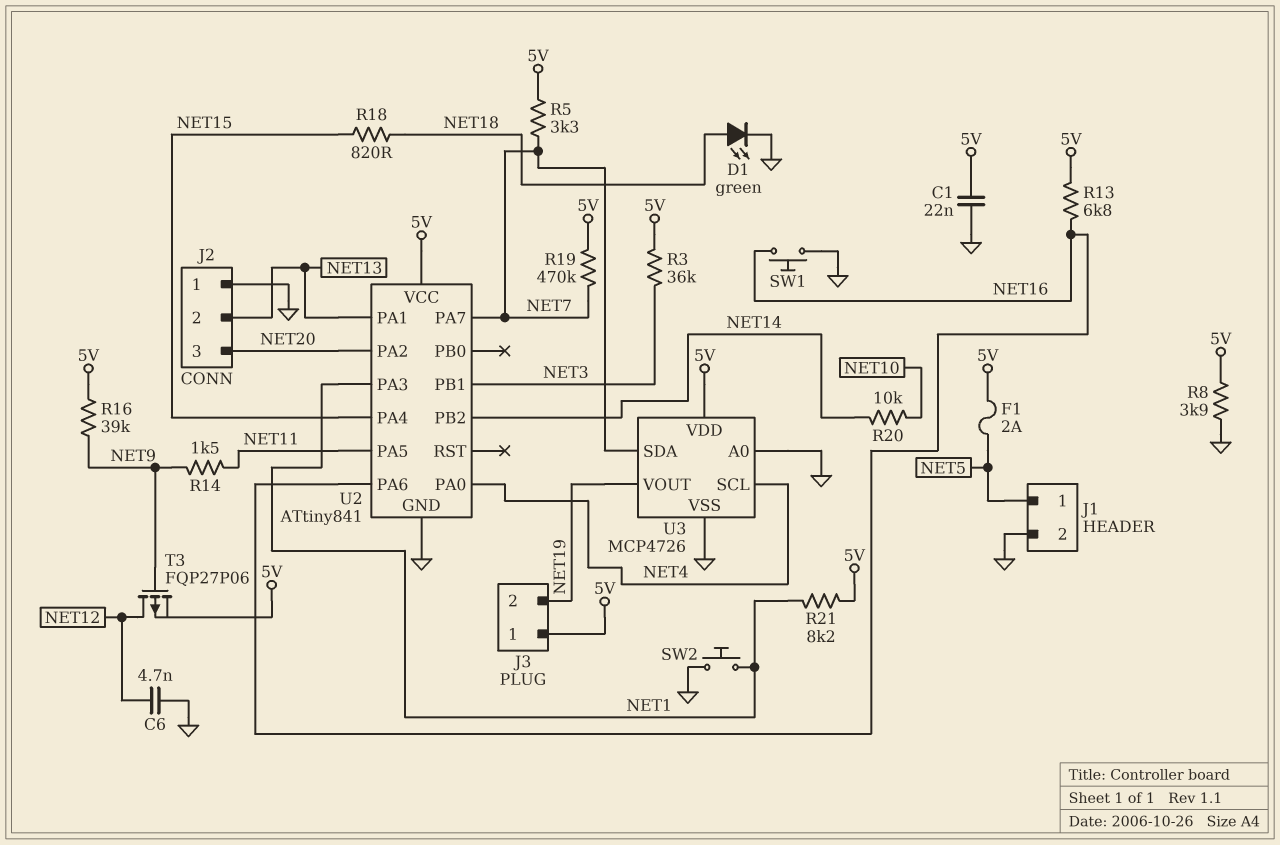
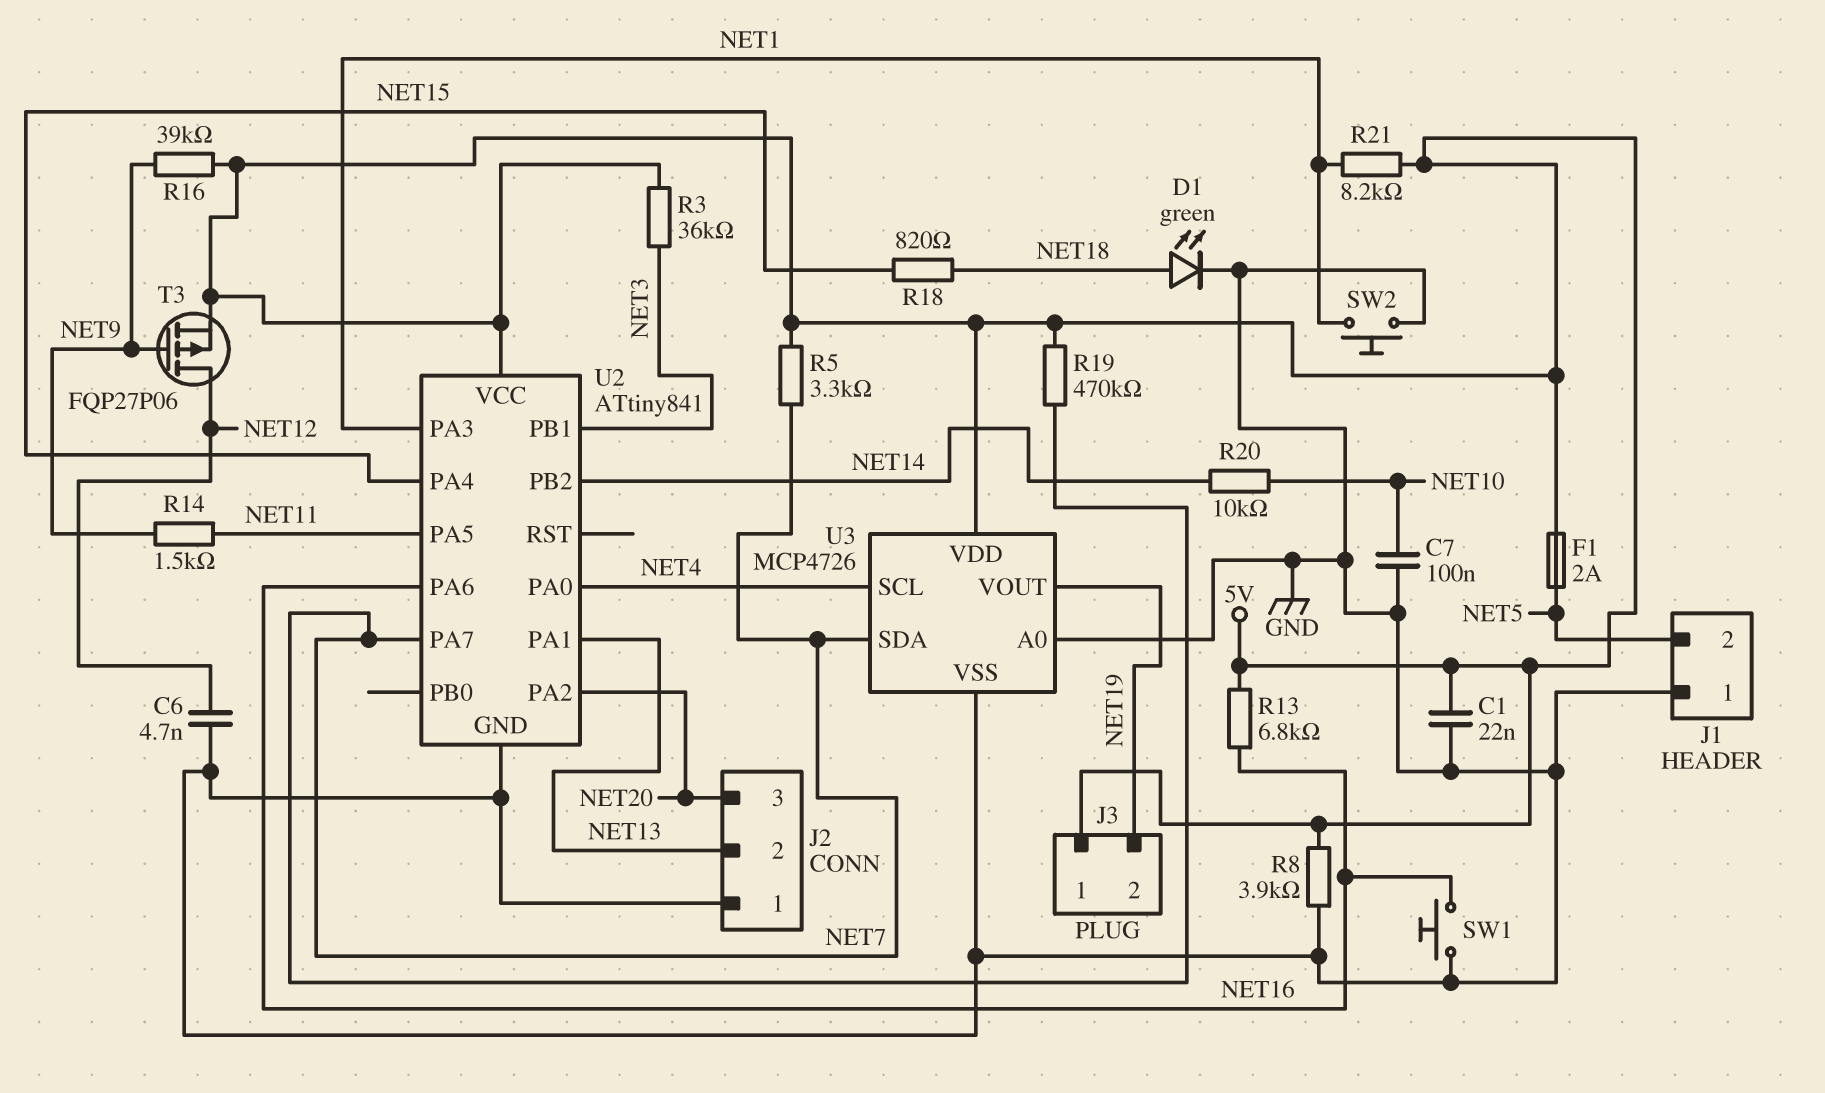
C7: none -> 100nF (GND, NET10)
J1 pin 1: NET5 -> GND
J1 pin 2: GND -> NET5

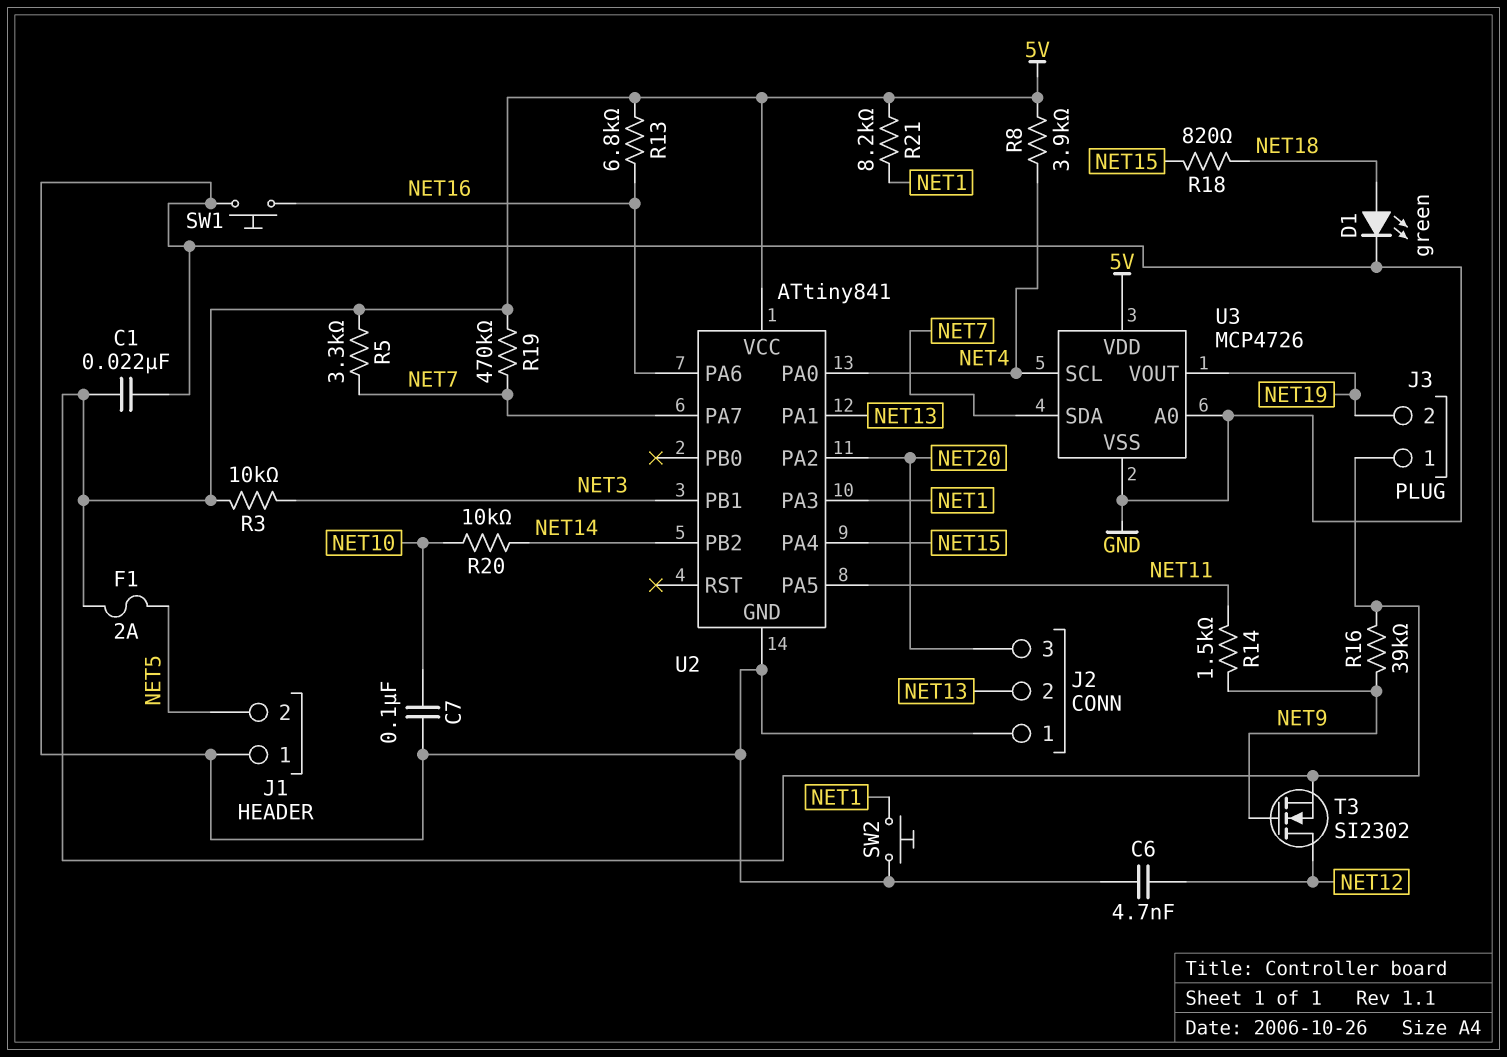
R3: 36k (5V, NET3) -> 10k (5V, NET3)
R8: 3.9k (5V, GND) -> 3.9k (5V, NET4)
T3: PMOS FQP27P06 (G NET9, D NET12, S 5V) -> NMOS SI2302 (G NET9, D NET12, S 5V)

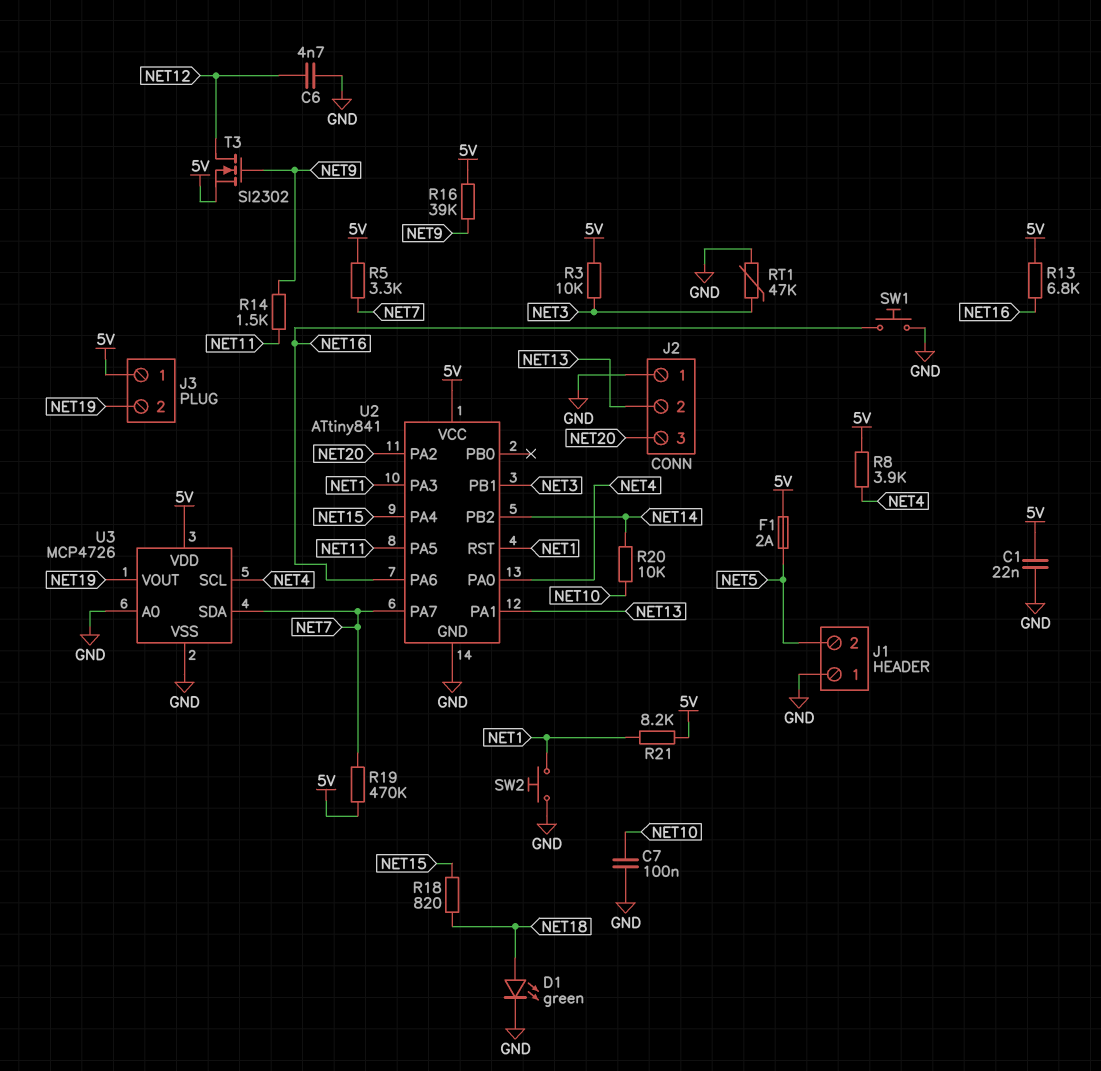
RT1: none -> 47k (GND, NET3)
U2 pin RST: none -> NET1

